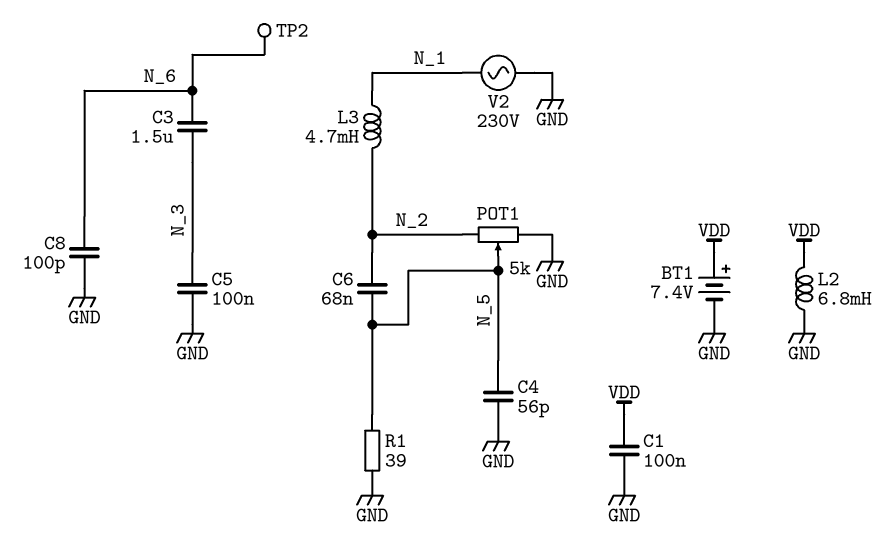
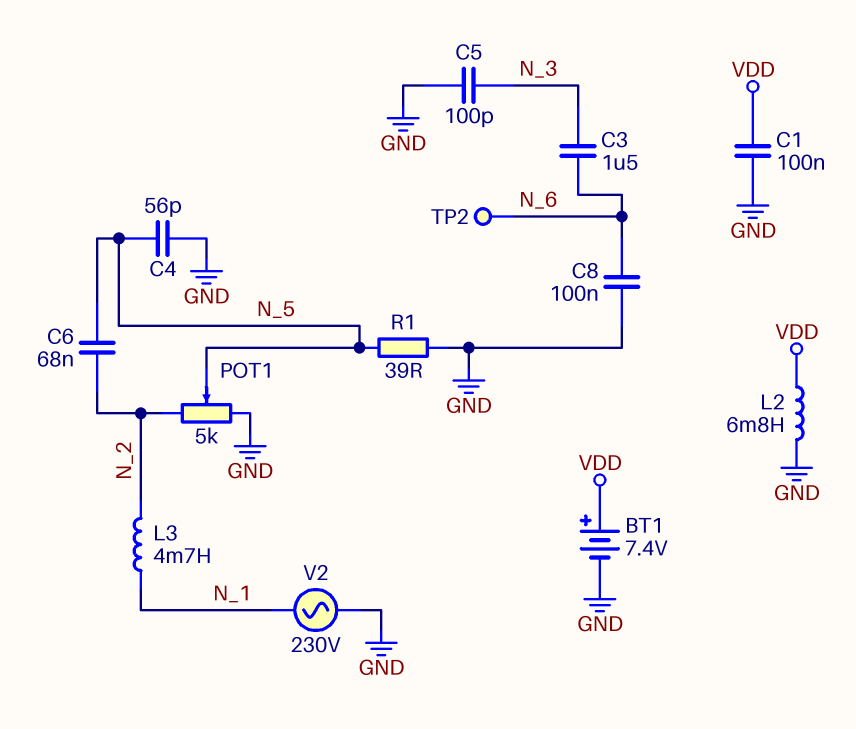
C5: 100nF (GND, N_3) -> 100pF (GND, N_3)
C8: 100pF (GND, N_6) -> 100nF (GND, N_6)

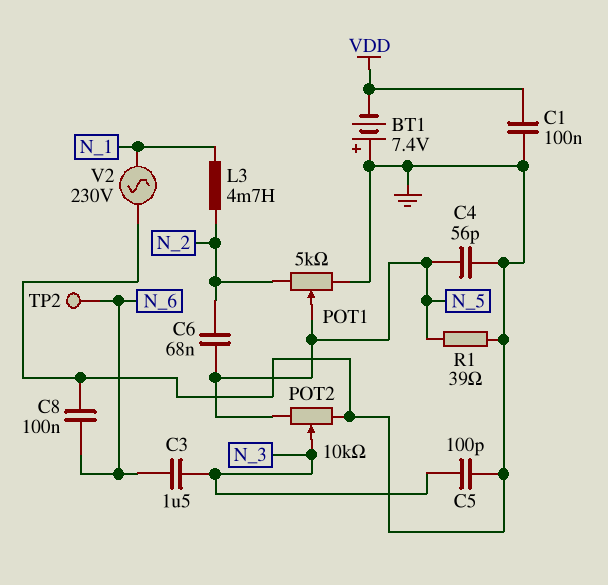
BT1: 7.4V (plus VDD, minus GND) -> 7.4V (plus GND, minus VDD)
L2: 6.8mH (GND, VDD) -> none
POT2: none -> 10k (GND, N_5, wiper N_3)

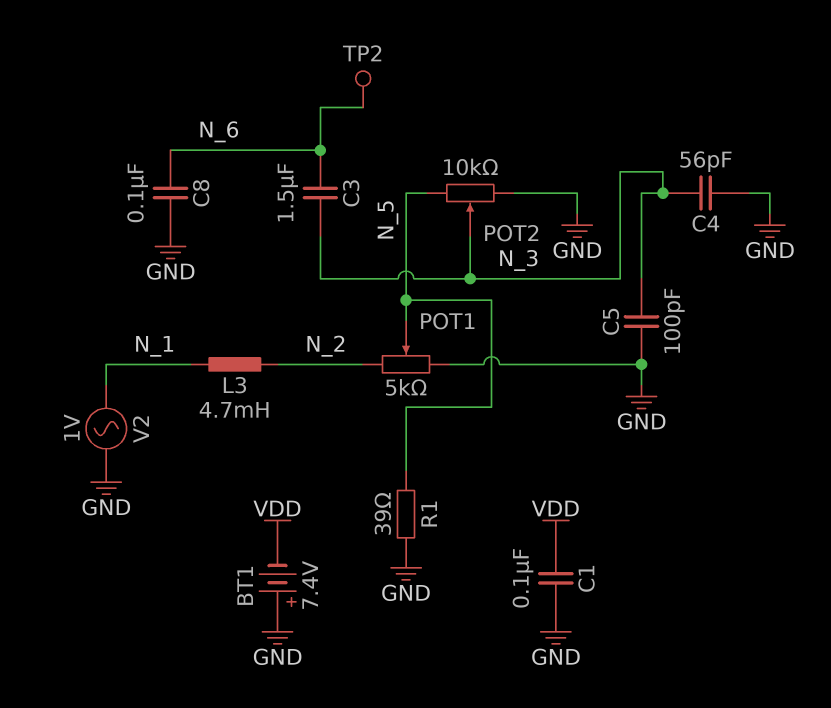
C4: 56pF (GND, N_5) -> 56pF (GND, N_3)
C6: 68nF (N_2, N_5) -> none
V2: AC 230V (GND, N_1) -> AC 1V (GND, N_1)

